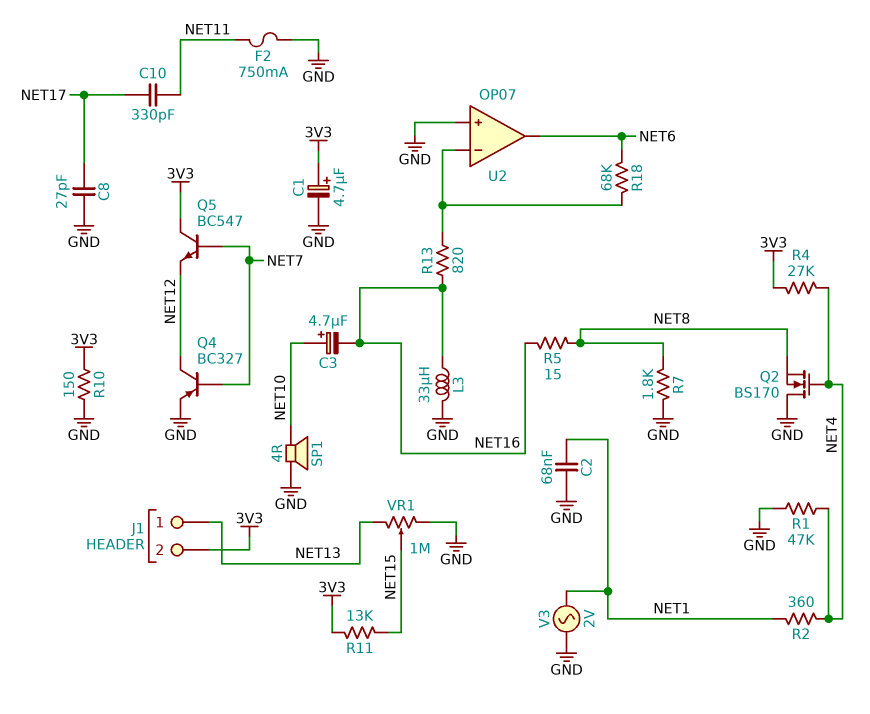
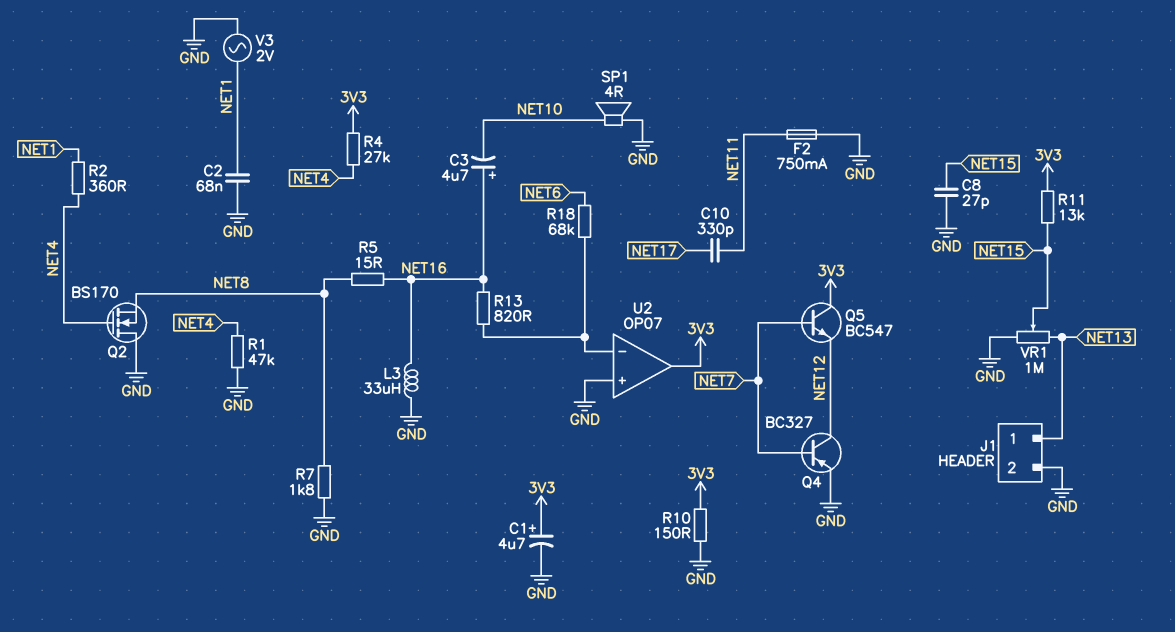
C3: 4.7uF (plus NET10, minus NET16) -> 4.7uF (plus NET16, minus NET10)
C8: 27pF (GND, NET17) -> 27pF (GND, NET15)
J1 pin 2: 3V3 -> GND
U2 pin out: NET6 -> 3V3

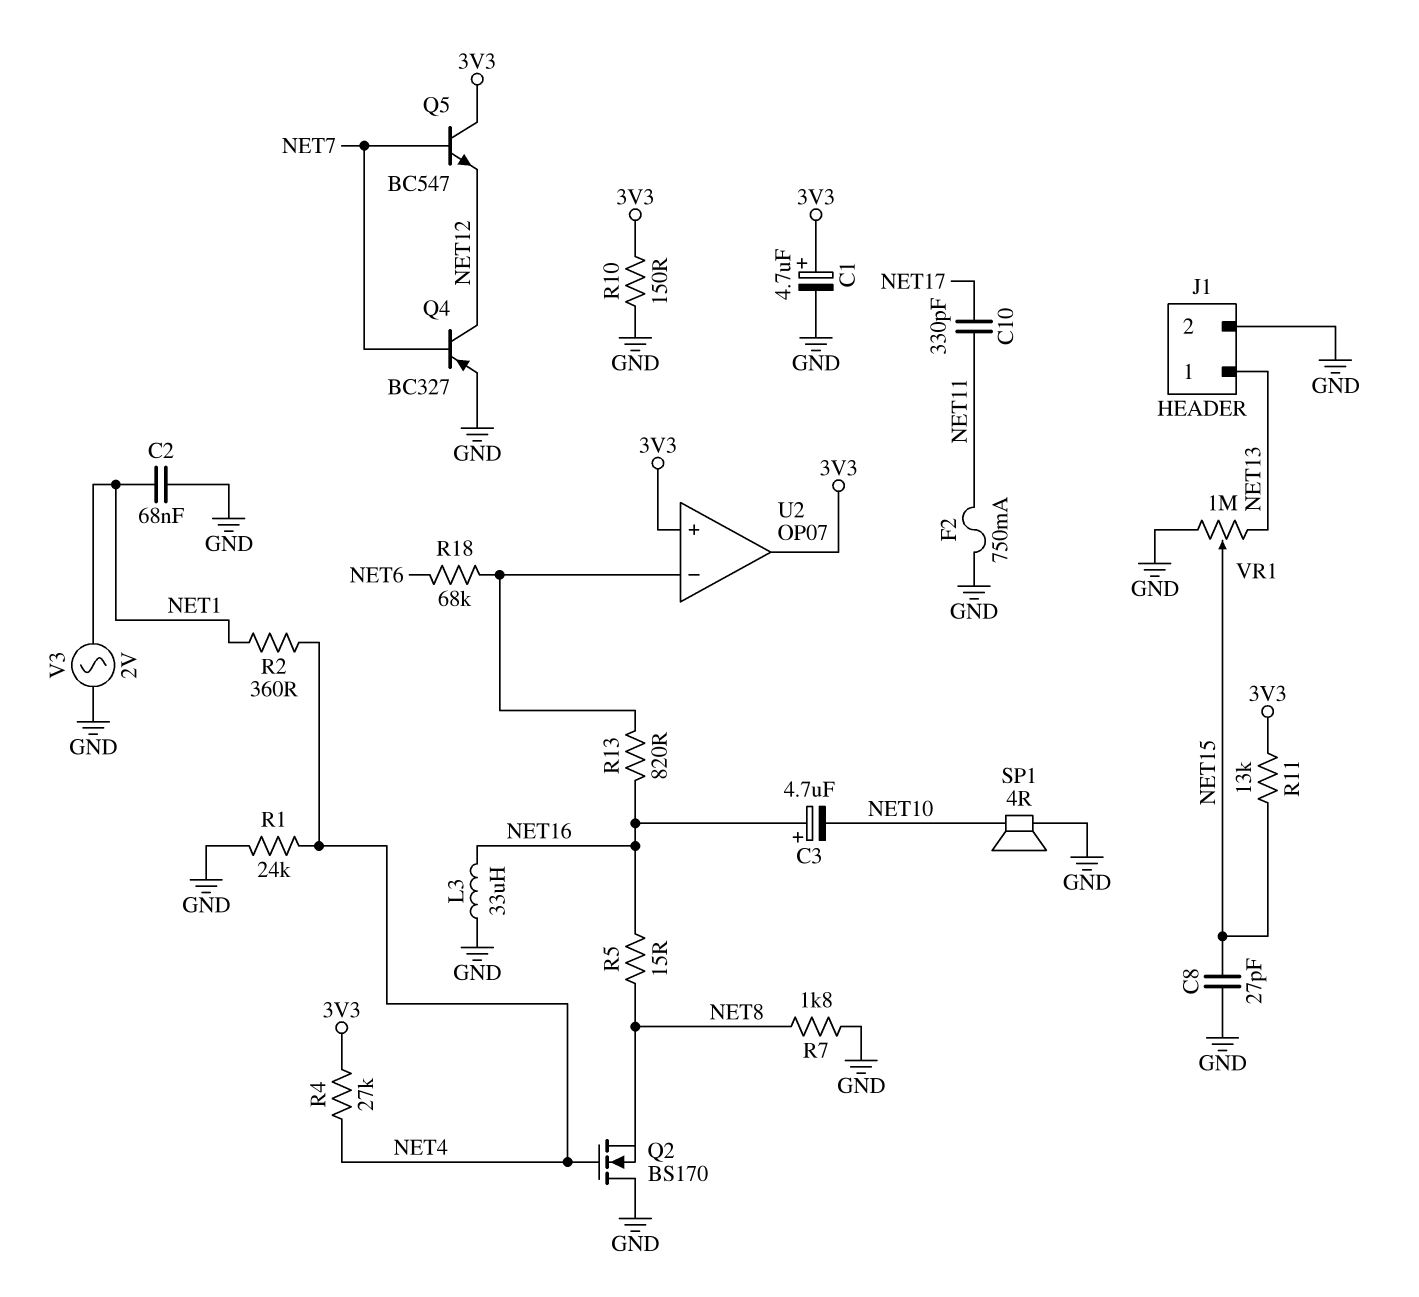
R1: 47k (GND, NET4) -> 24k (GND, NET4)
U2 pin in+: GND -> 3V3

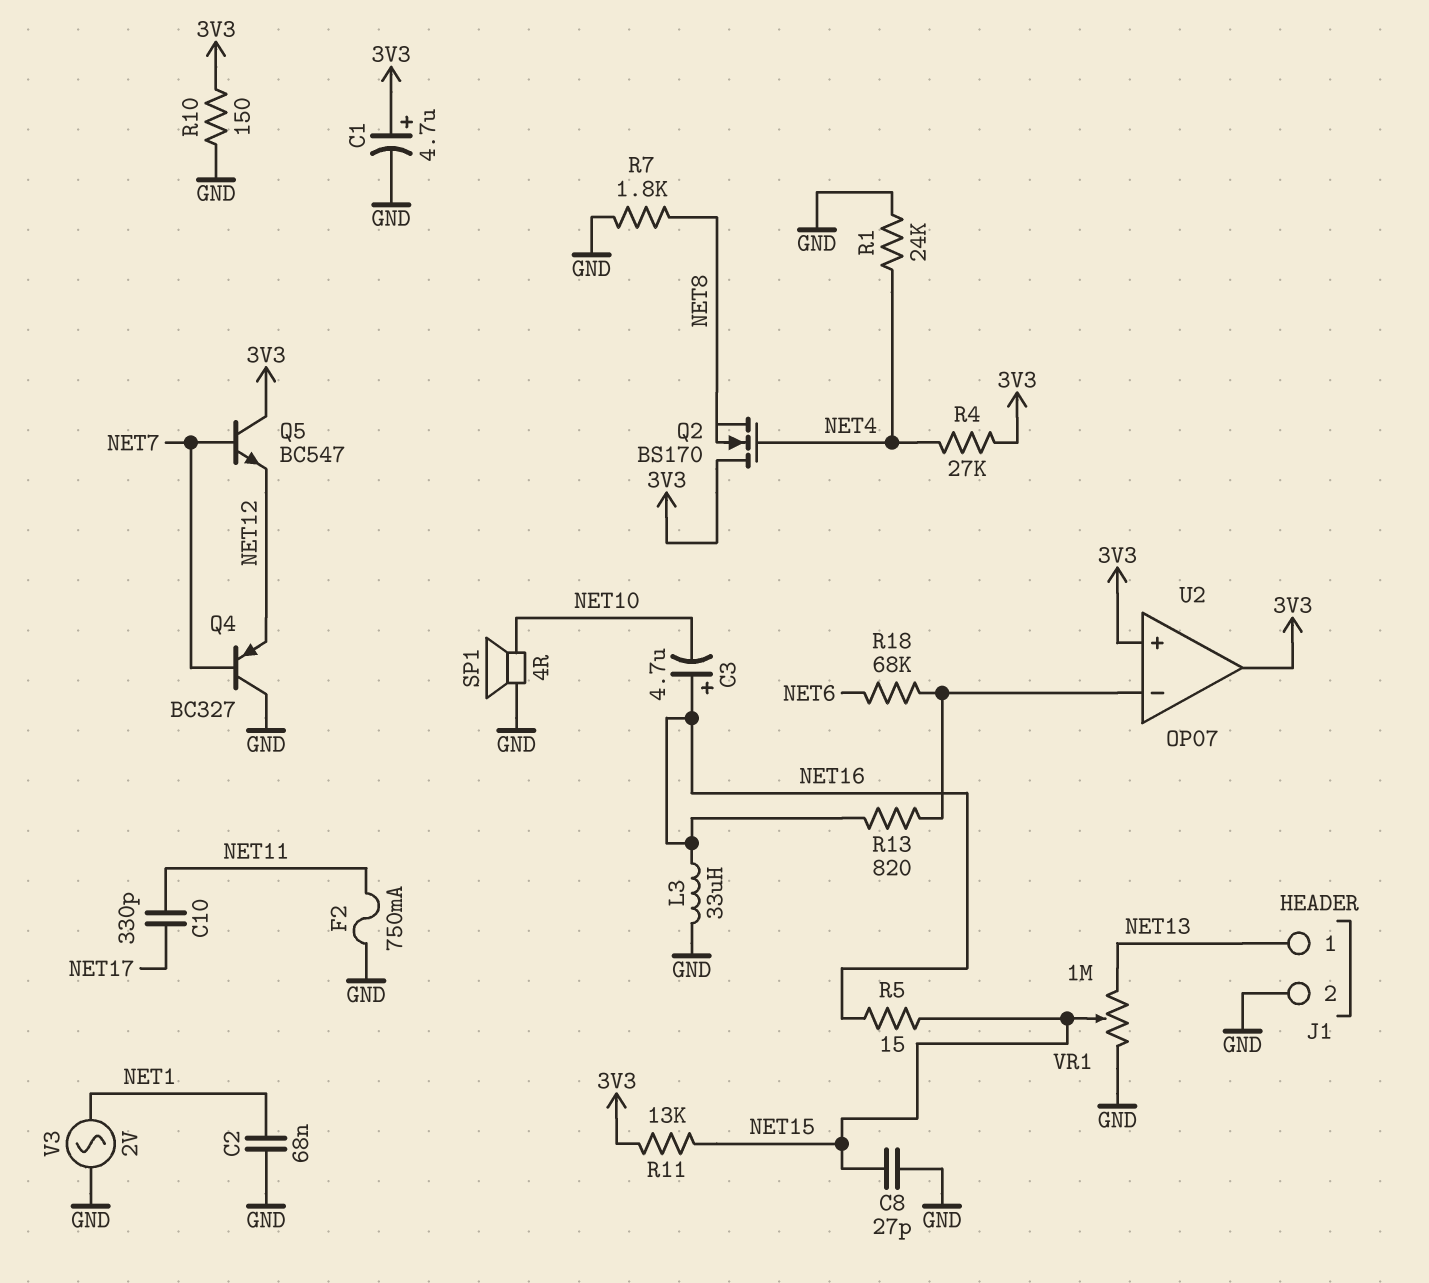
Q2: NMOS BS170 (G NET4, D GND, S NET8) -> NMOS BS170 (G NET4, D 3V3, S NET8)
Q4: PNP BC327 (B NET7, C NET12, E GND) -> PNP BC327 (B NET7, C GND, E NET12)
R2: 360 (NET1, NET4) -> none
R5: 15 (NET8, NET16) -> 15 (NET15, NET16)

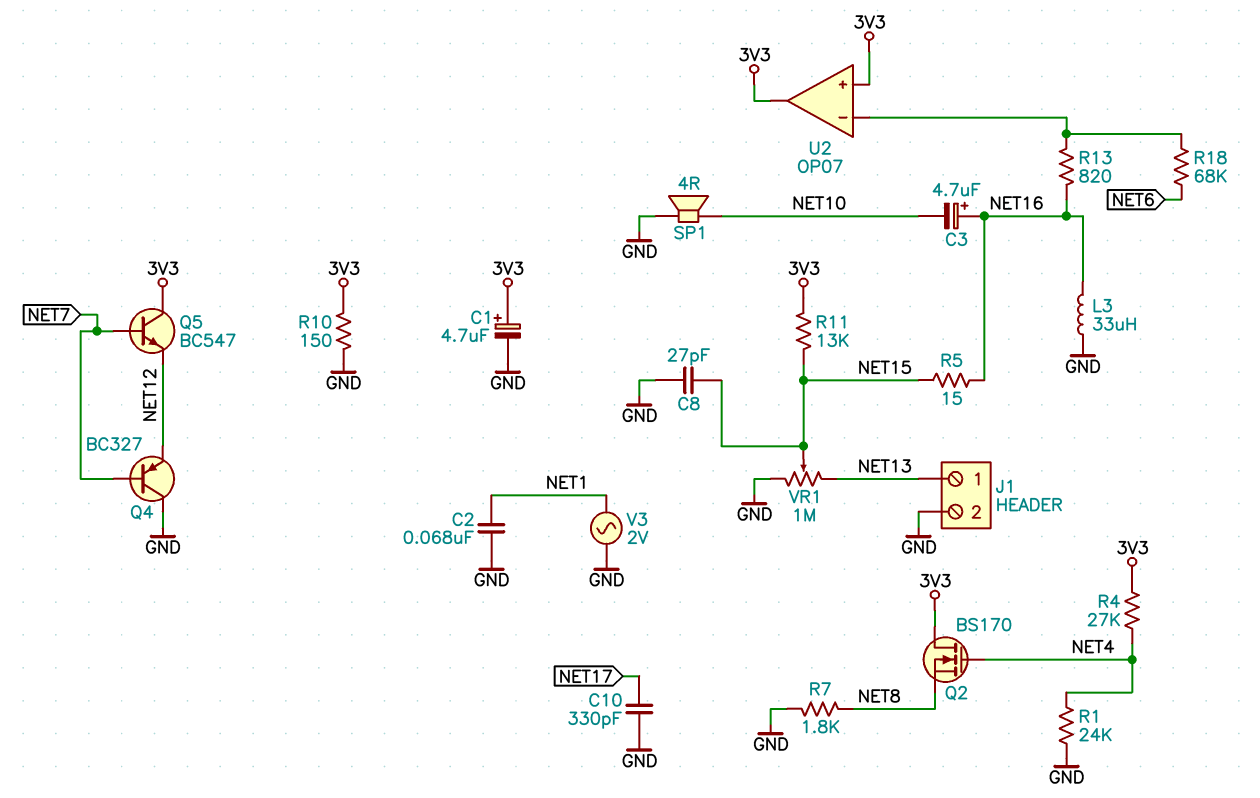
C10: 330pF (NET11, NET17) -> 330pF (GND, NET17)
F2: 750mA (GND, NET11) -> none

